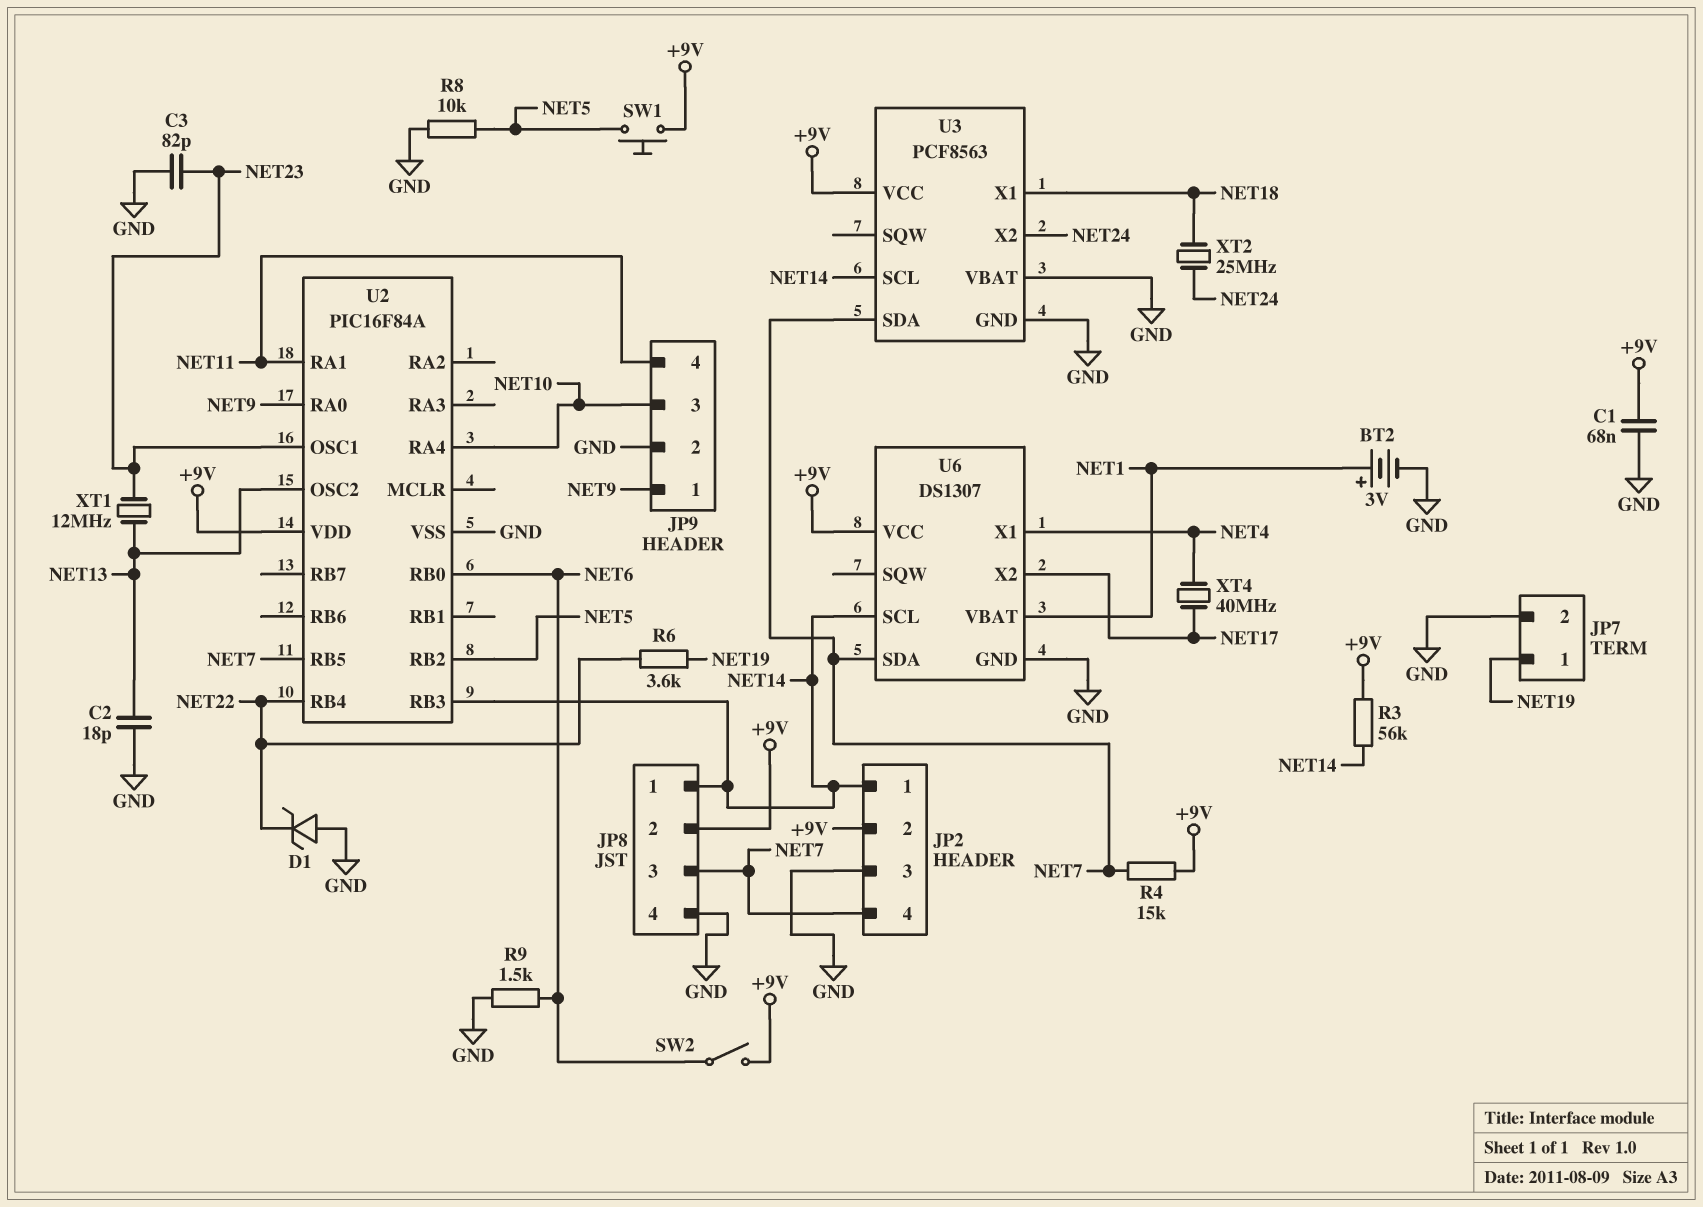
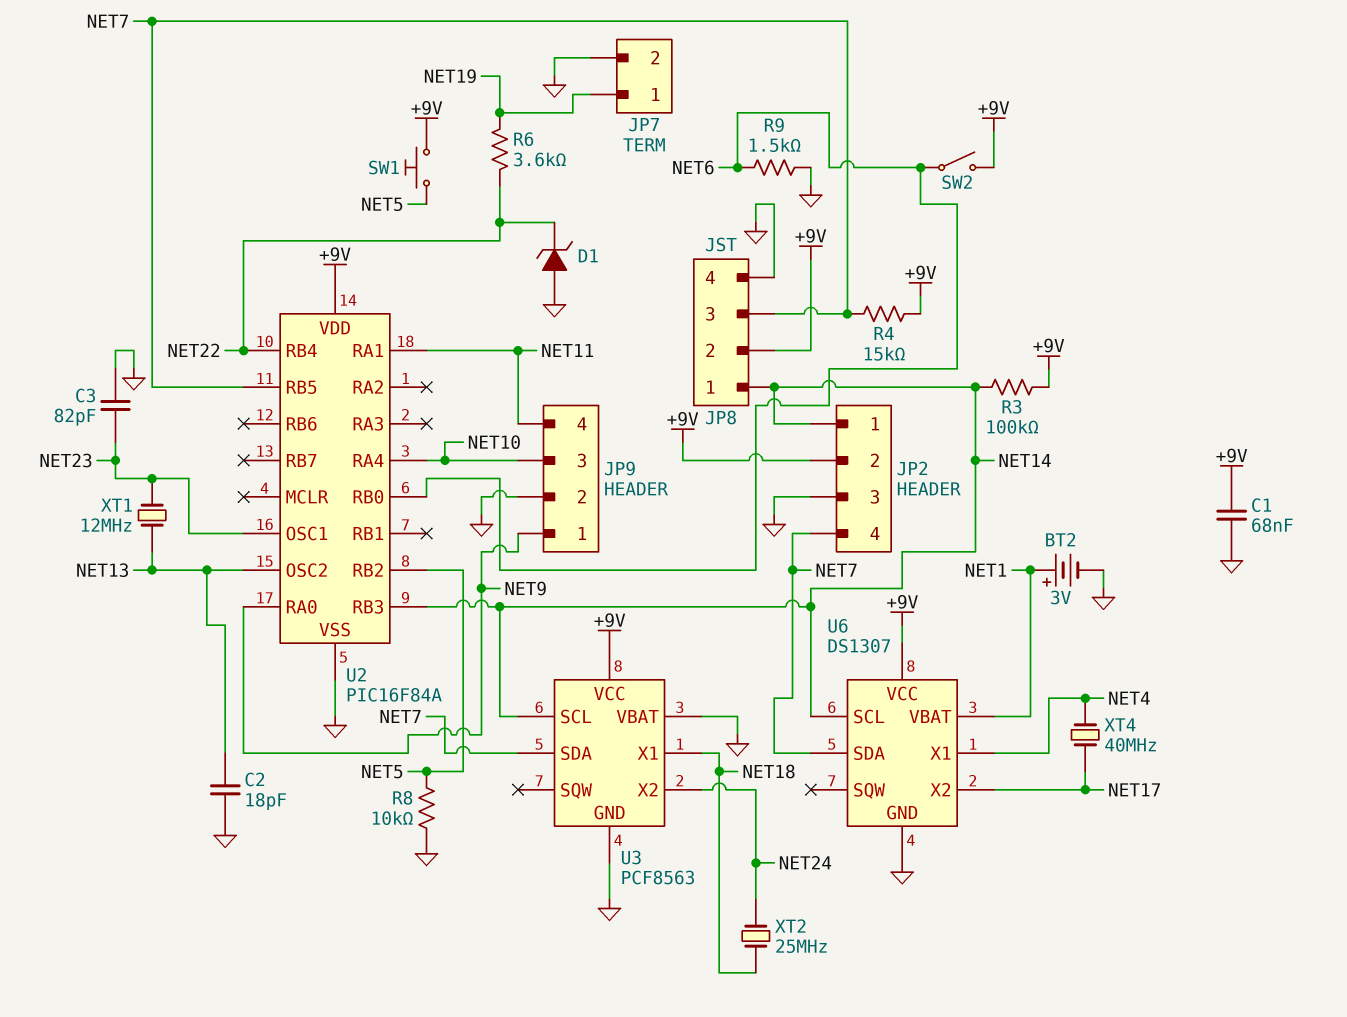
R3: 56k (+9V, NET14) -> 100k (+9V, NET14)

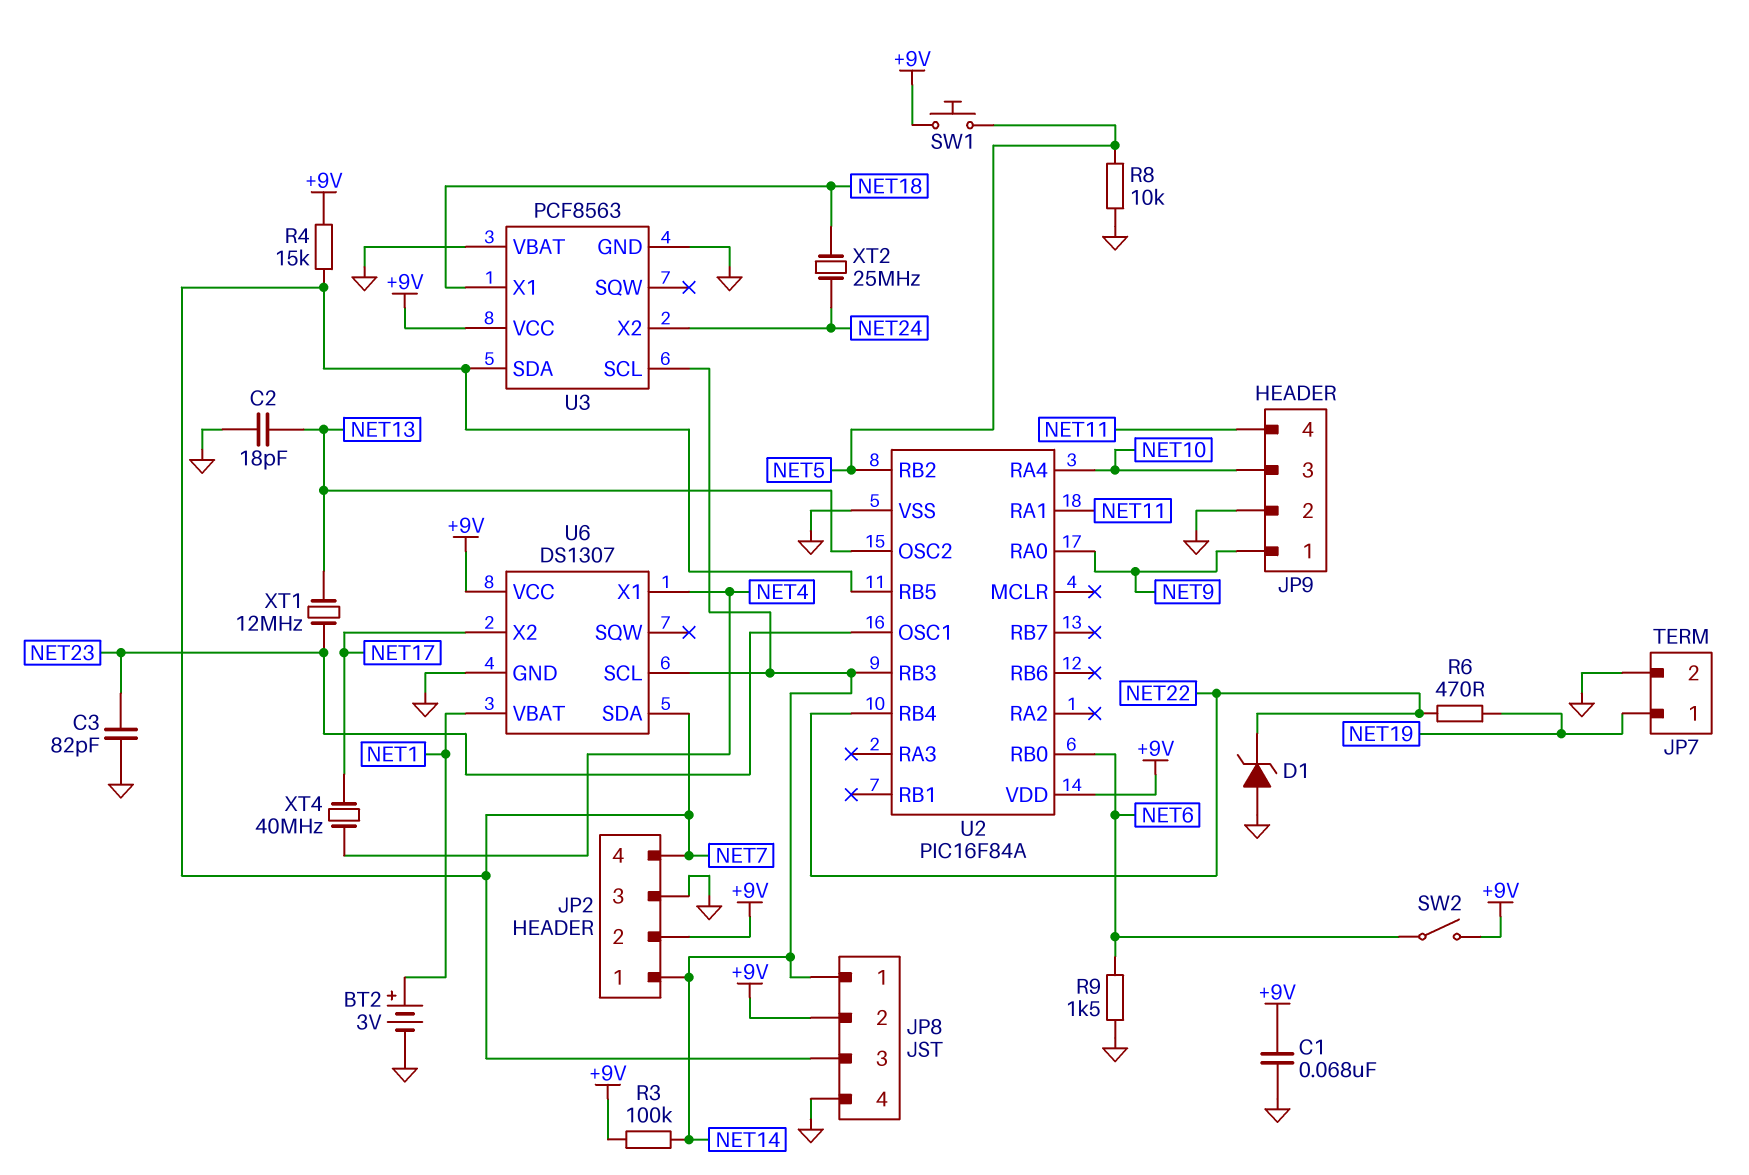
R6: 3.6k (NET19, NET22) -> 470 (NET19, NET22)

